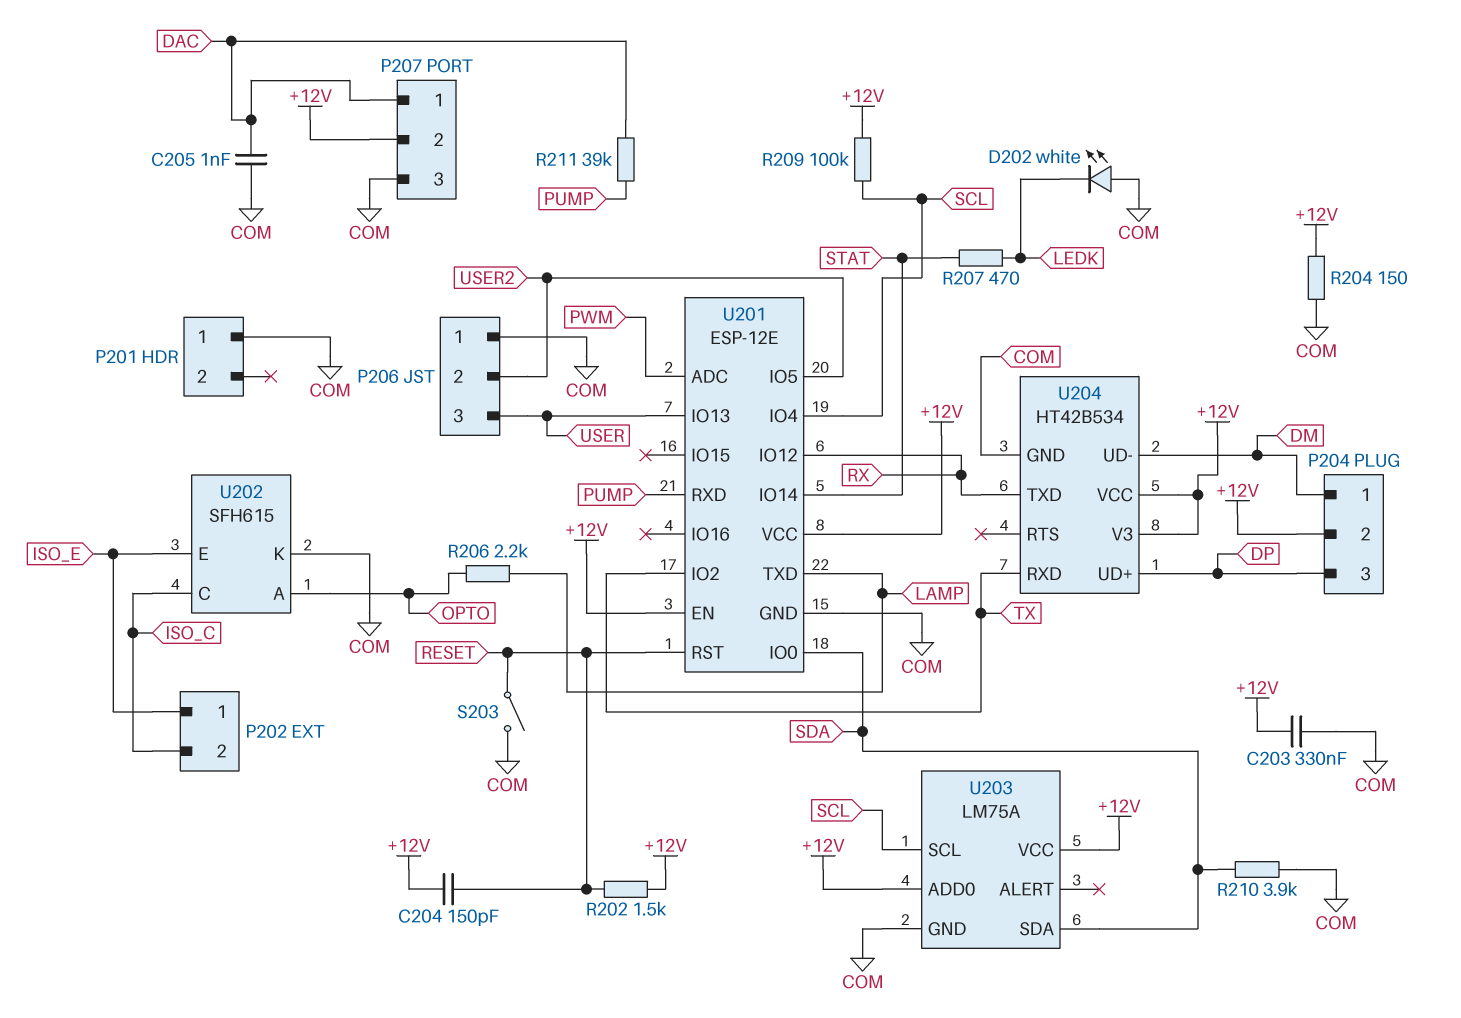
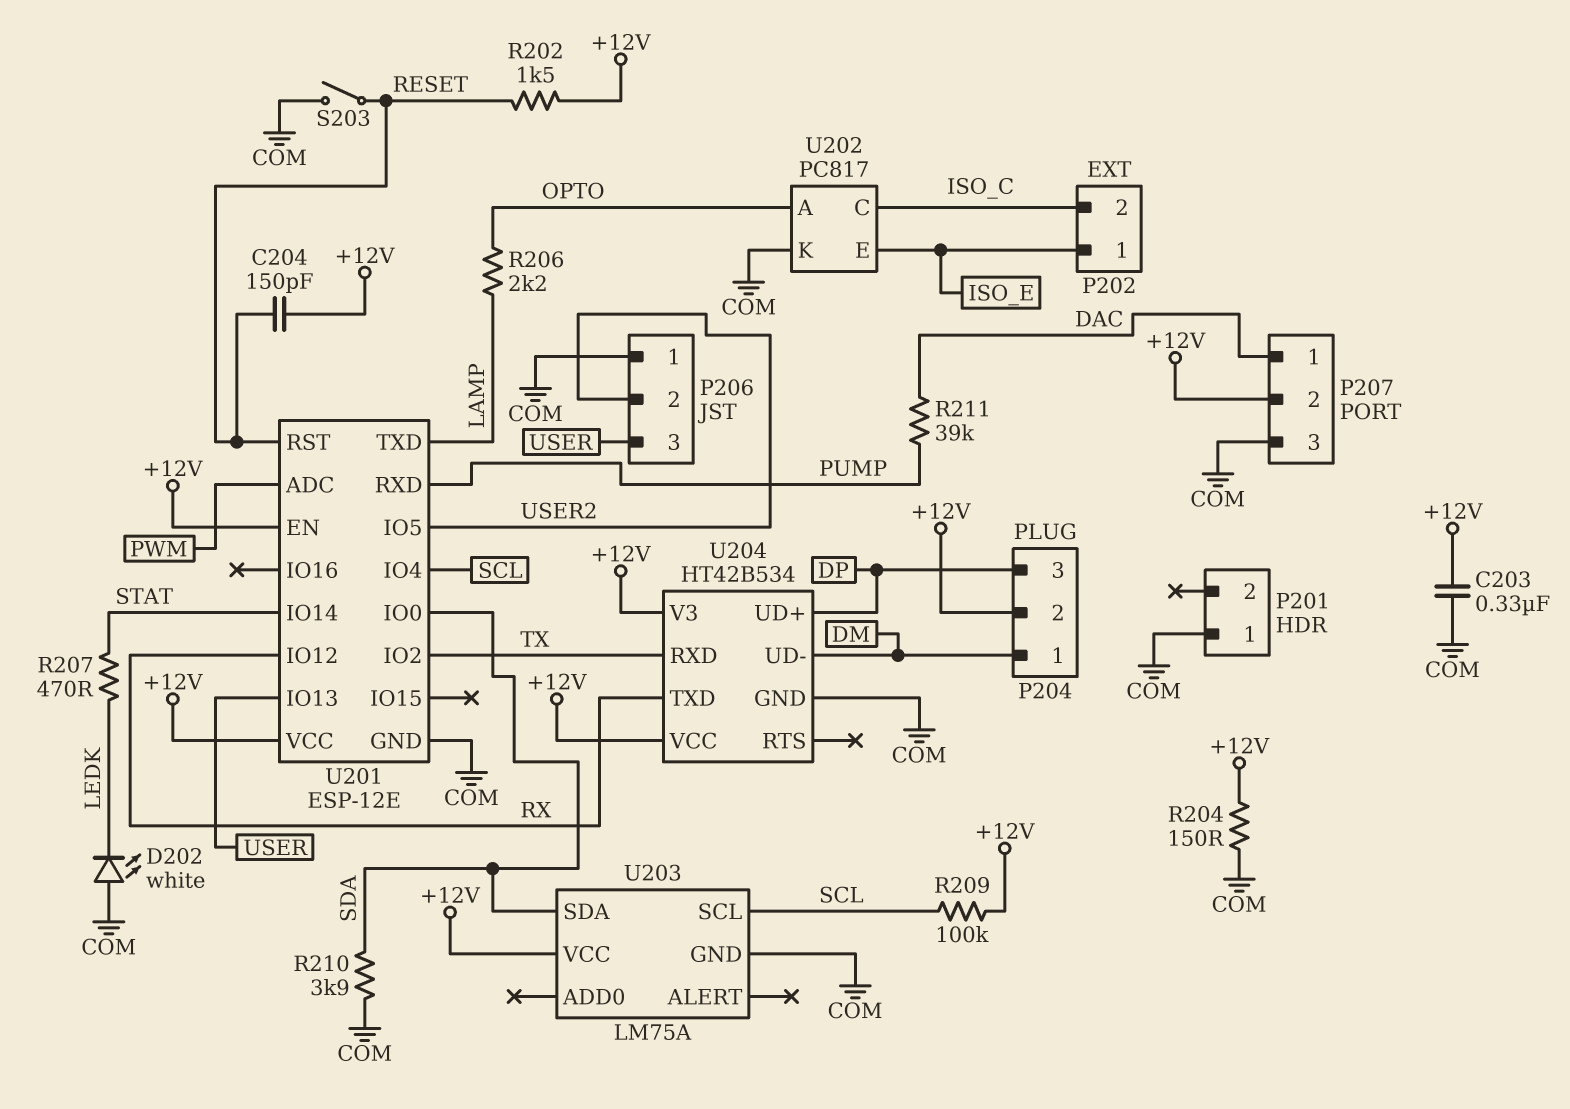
C205: 1nF (COM, DAC) -> none
U202: SFH615 -> PC817
U203 pin ADD0: +12V -> none

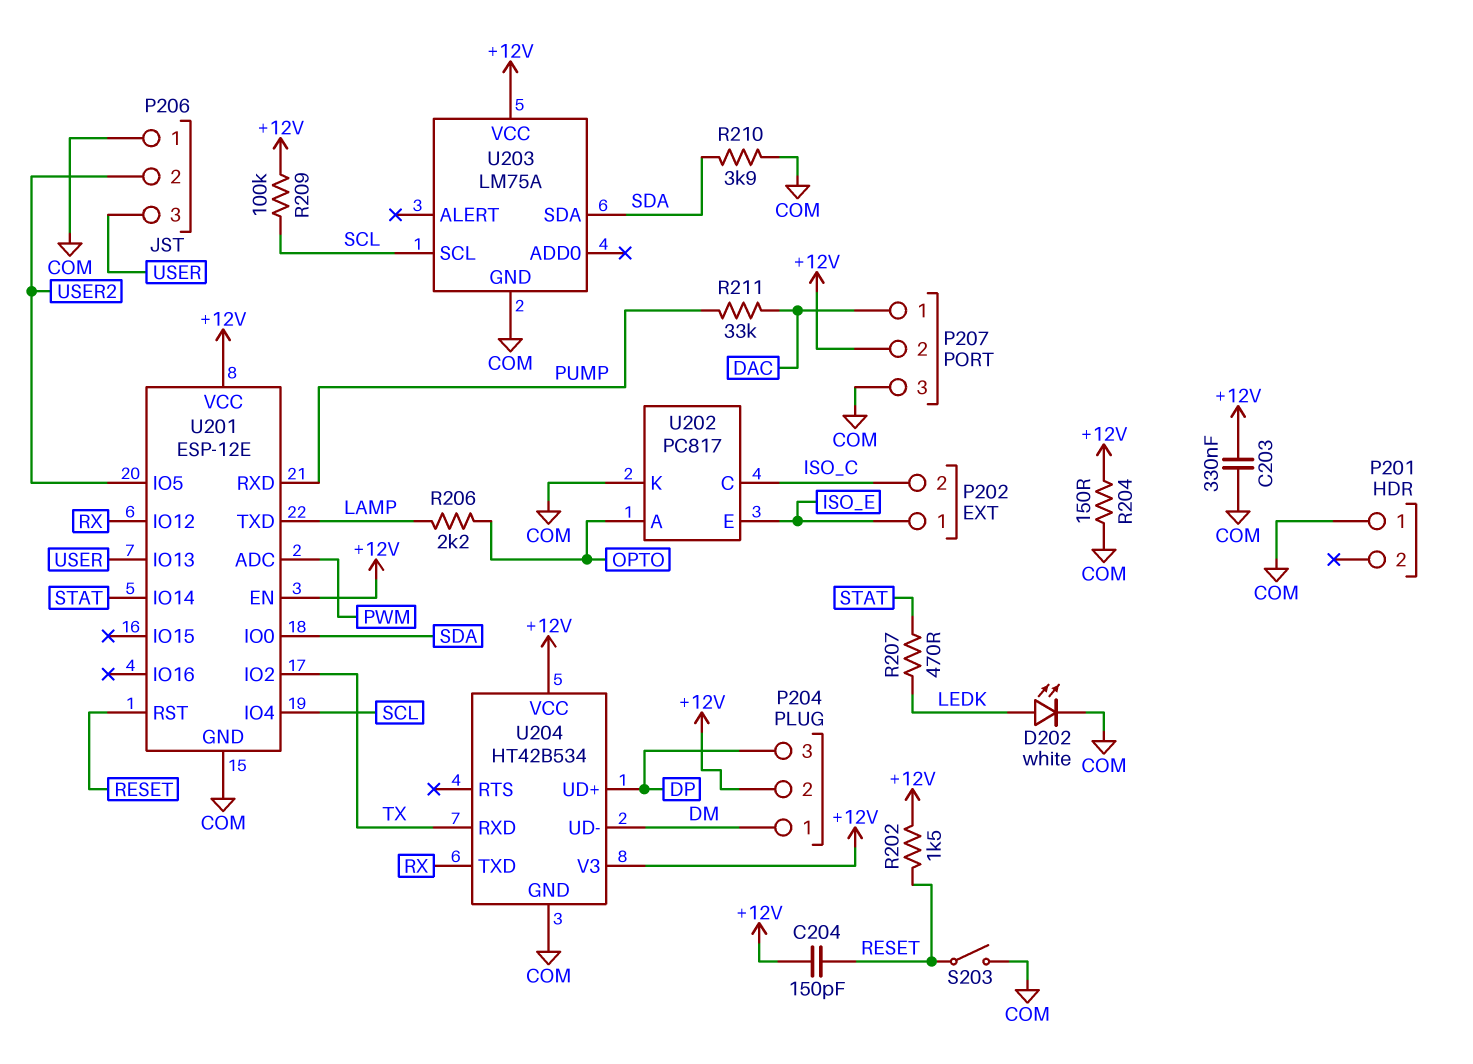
D202: LED white (A COM, K LEDK) -> LED white (A LEDK, K COM)
R211: 39k (DAC, PUMP) -> 33k (DAC, PUMP)

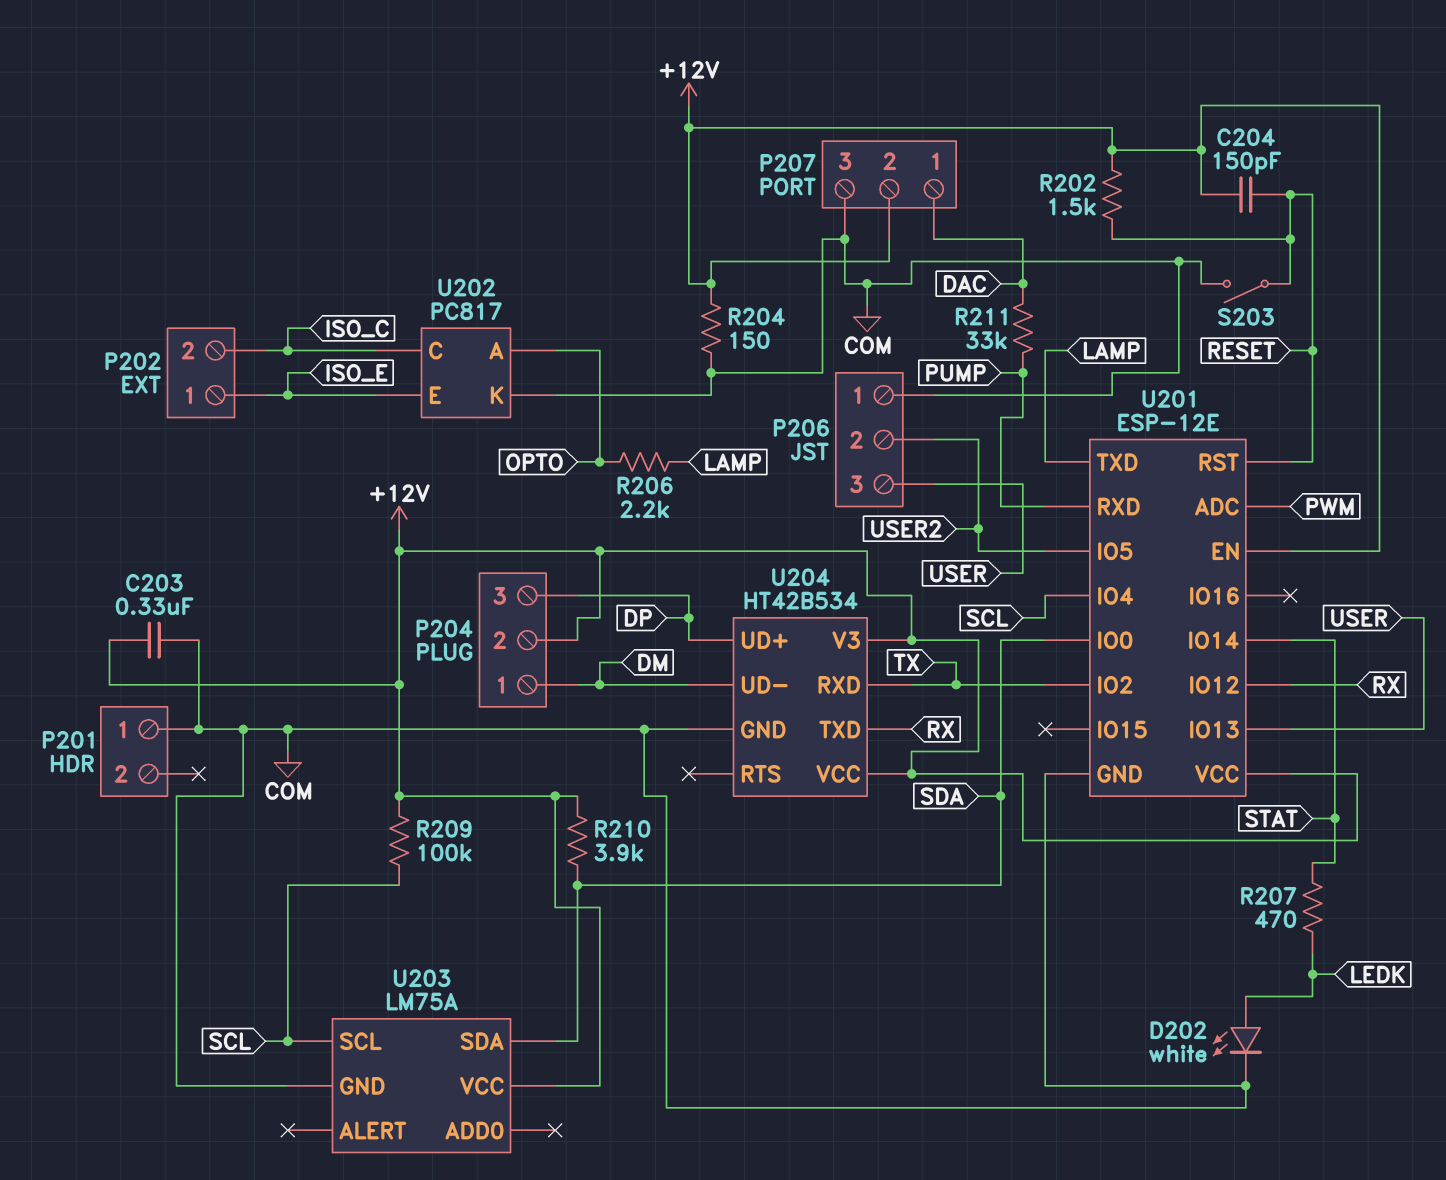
R210: 3.9k (COM, SDA) -> 3.9k (+12V, SDA)

